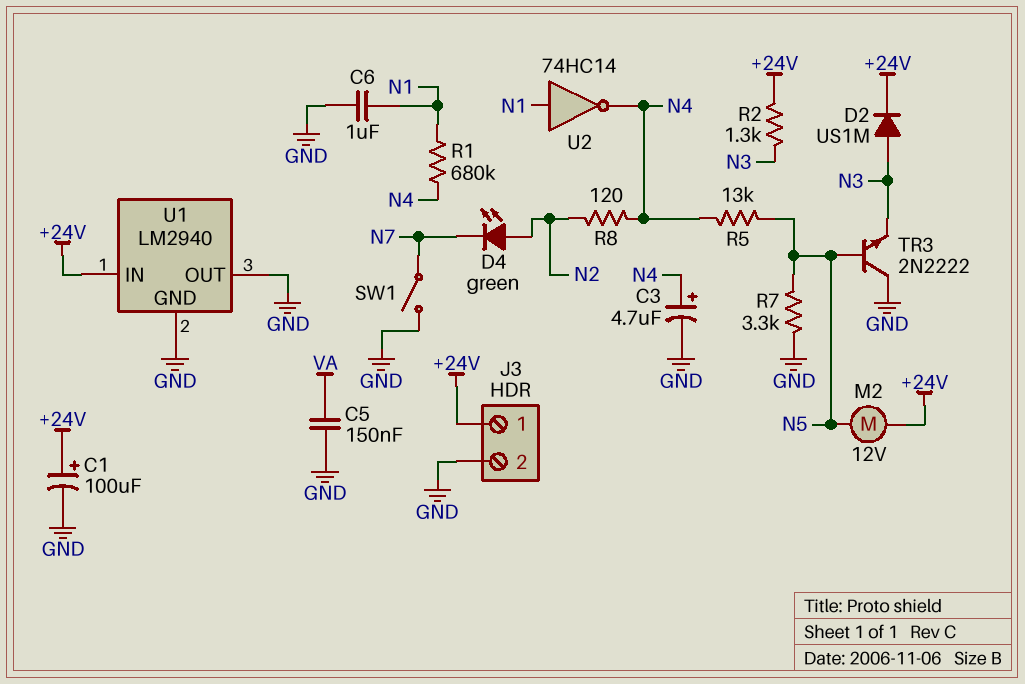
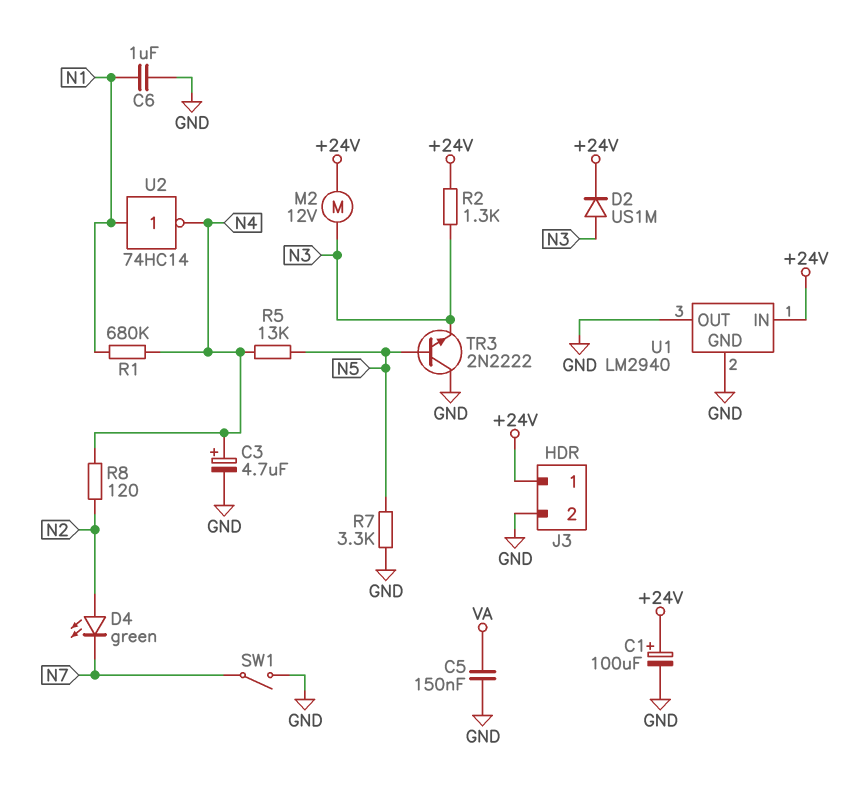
M2: motor 12V (+24V, N5) -> motor 12V (+24V, N3)

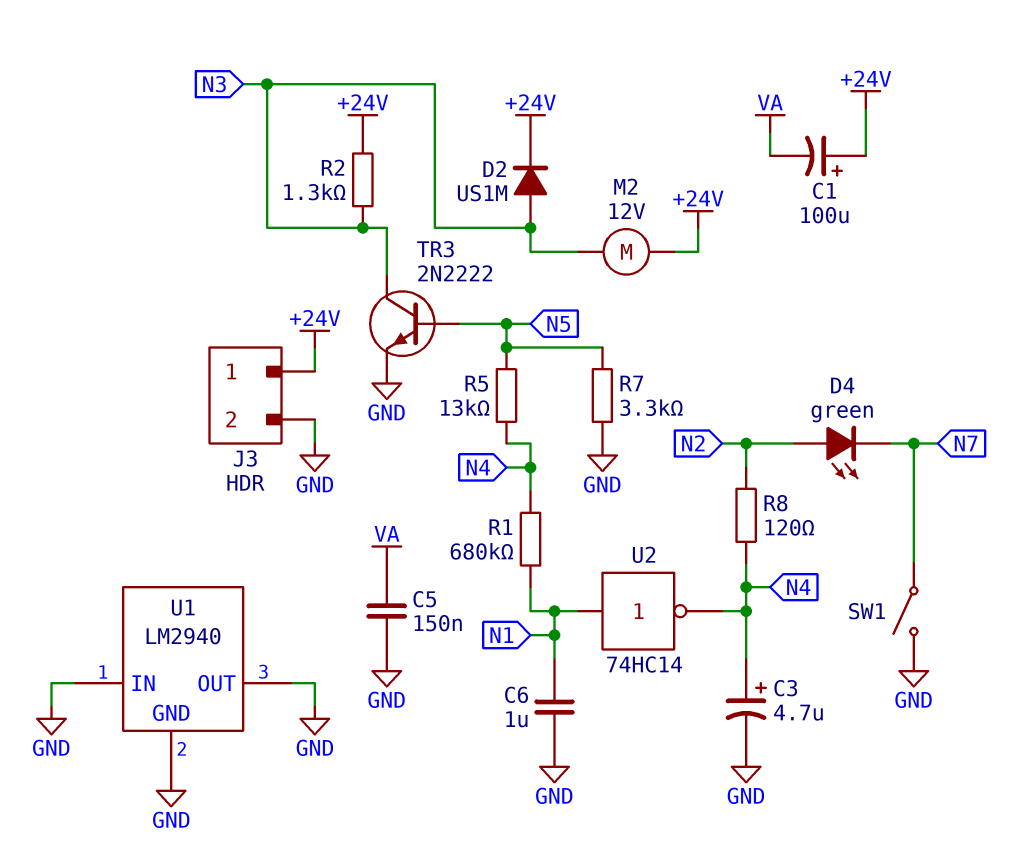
C1: 100uF (plus +24V, minus GND) -> 100uF (plus +24V, minus VA)
TR3: NPN 2N2222 (B N5, C GND, E N3) -> NPN 2N2222 (B N5, C N3, E GND)
U1 pin IN: +24V -> GND

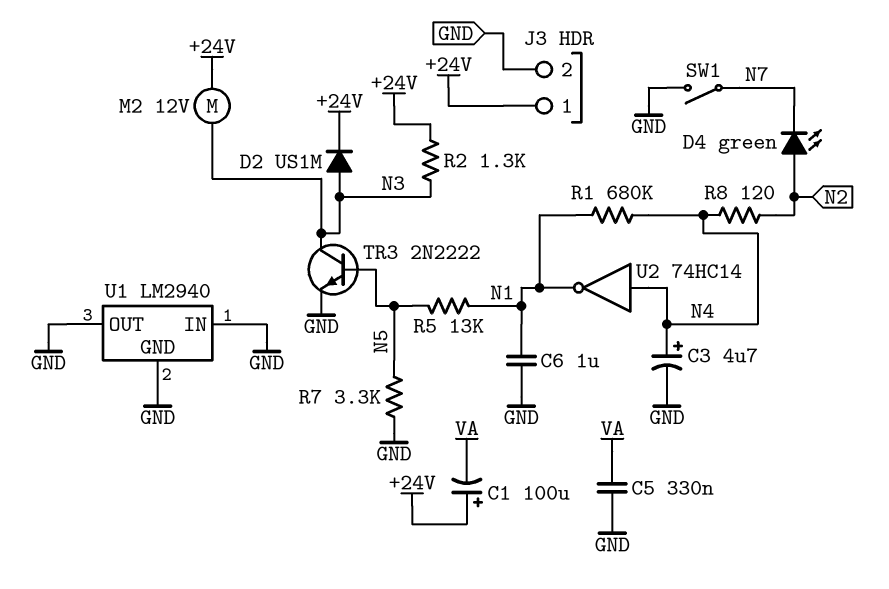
C5: 150nF (GND, VA) -> 330nF (GND, VA)
R5: 13k (N4, N5) -> 13k (N1, N5)
U2: NOT 74HC14 (in N1, out N4) -> NOT 74HC14 (in N4, out N1)

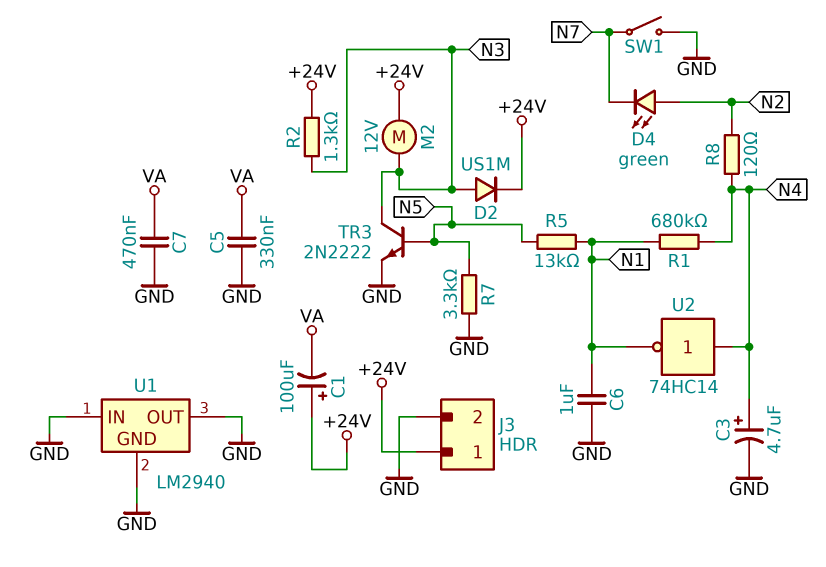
C7: none -> 470nF (GND, VA)

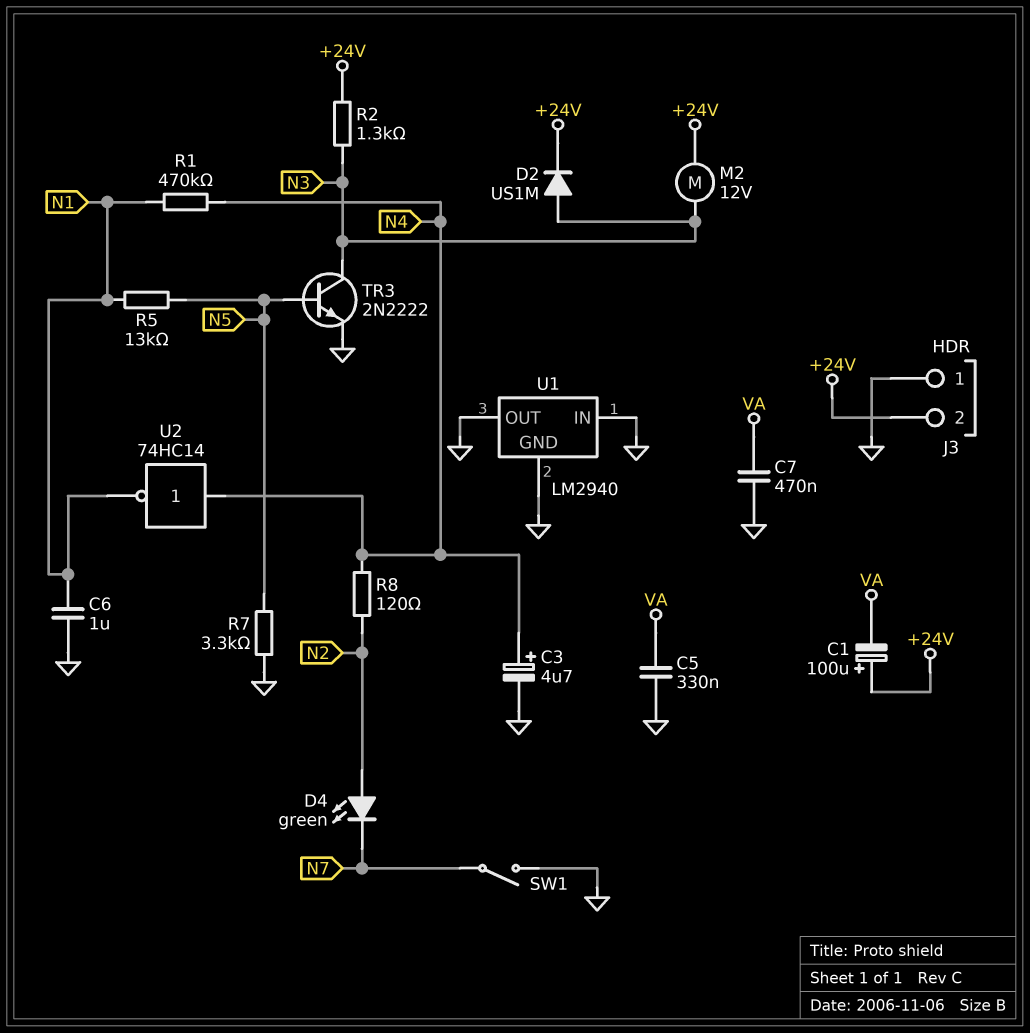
J3 pin 1: +24V -> GND
J3 pin 2: GND -> +24V
R1: 680k (N1, N4) -> 470k (N1, N4)

